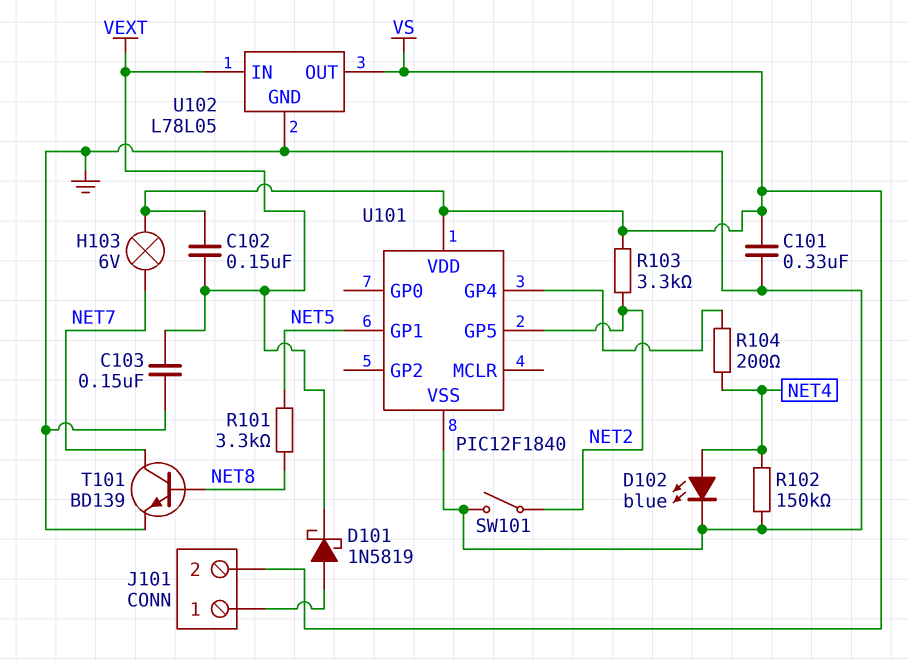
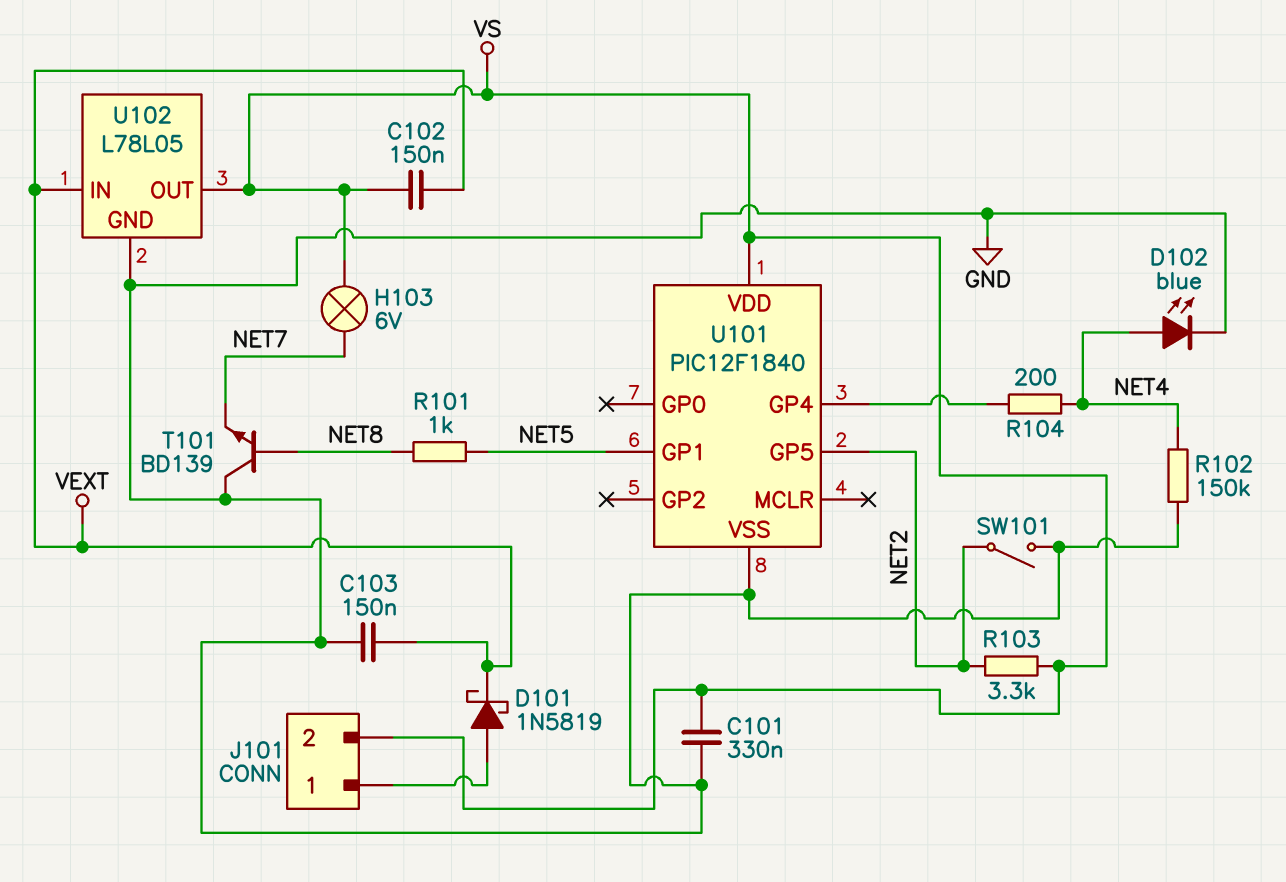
R101: 3.3k (NET5, NET8) -> 1k (NET5, NET8)
T101: NPN BD139 (B NET8, C NET7, E GND) -> NPN BD139 (B NET8, C GND, E NET7)

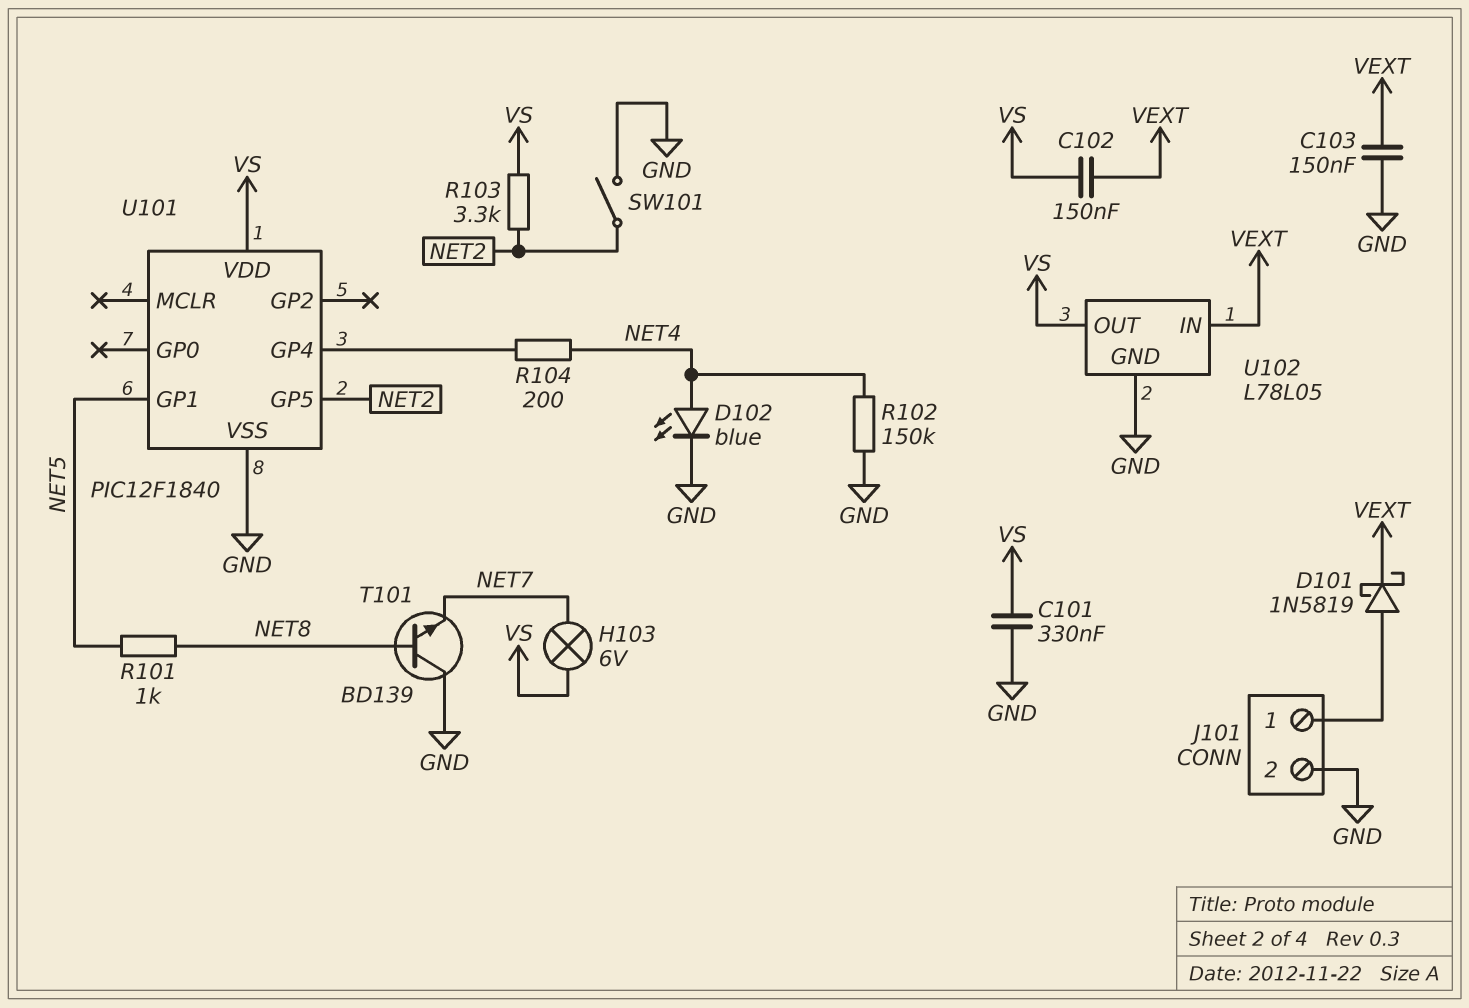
J101 pin 2: VS -> GND

